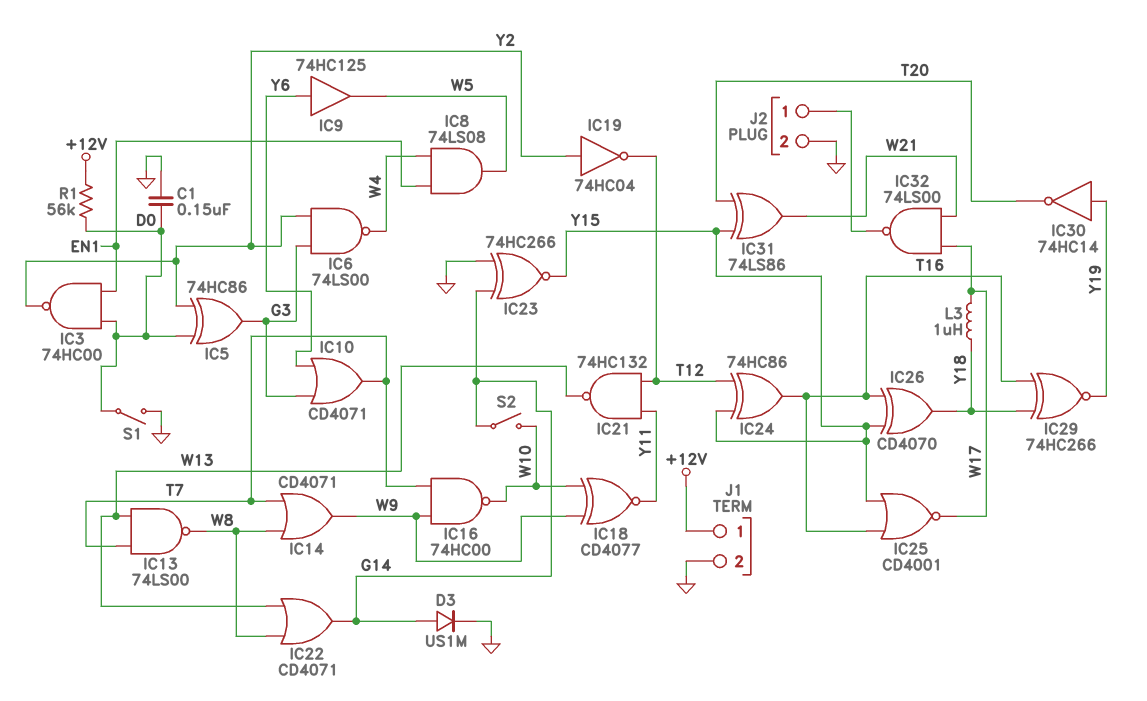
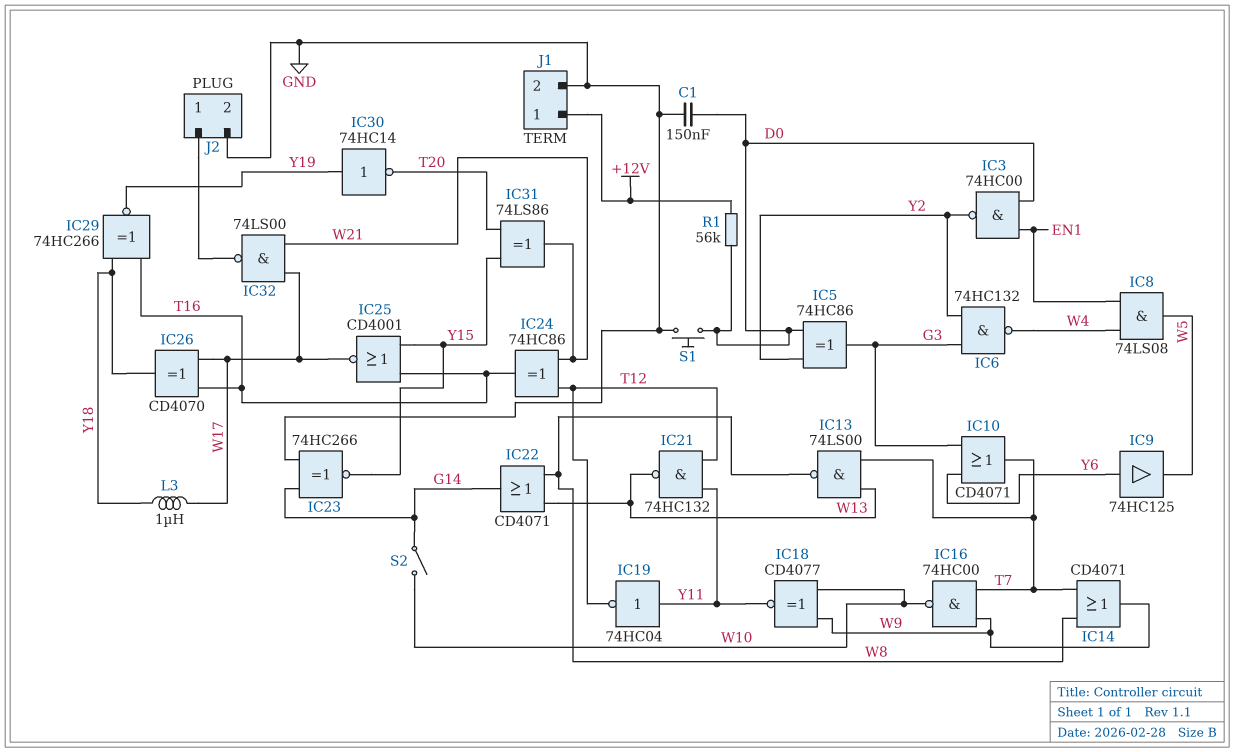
D3: diode US1M (A G14, K GND) -> none
IC6: NAND 74LS00 (in G3, in Y2, out W4) -> NAND 74HC132 (in G3, in Y2, out W4)
IC19: NOT 74HC04 (in Y2, out T12) -> NOT 74HC04 (in Y11, out T12)
IC24: XOR 74HC86 (in T12, in Y15, out T16) -> XOR 74HC86 (in T12, in W21, out T16)
IC26: XOR CD4070 (in T16, in Y15, out Y18) -> XOR CD4070 (in T16, in W17, out Y18)
S1: switch (D0, GND) -> button (D0, GND)

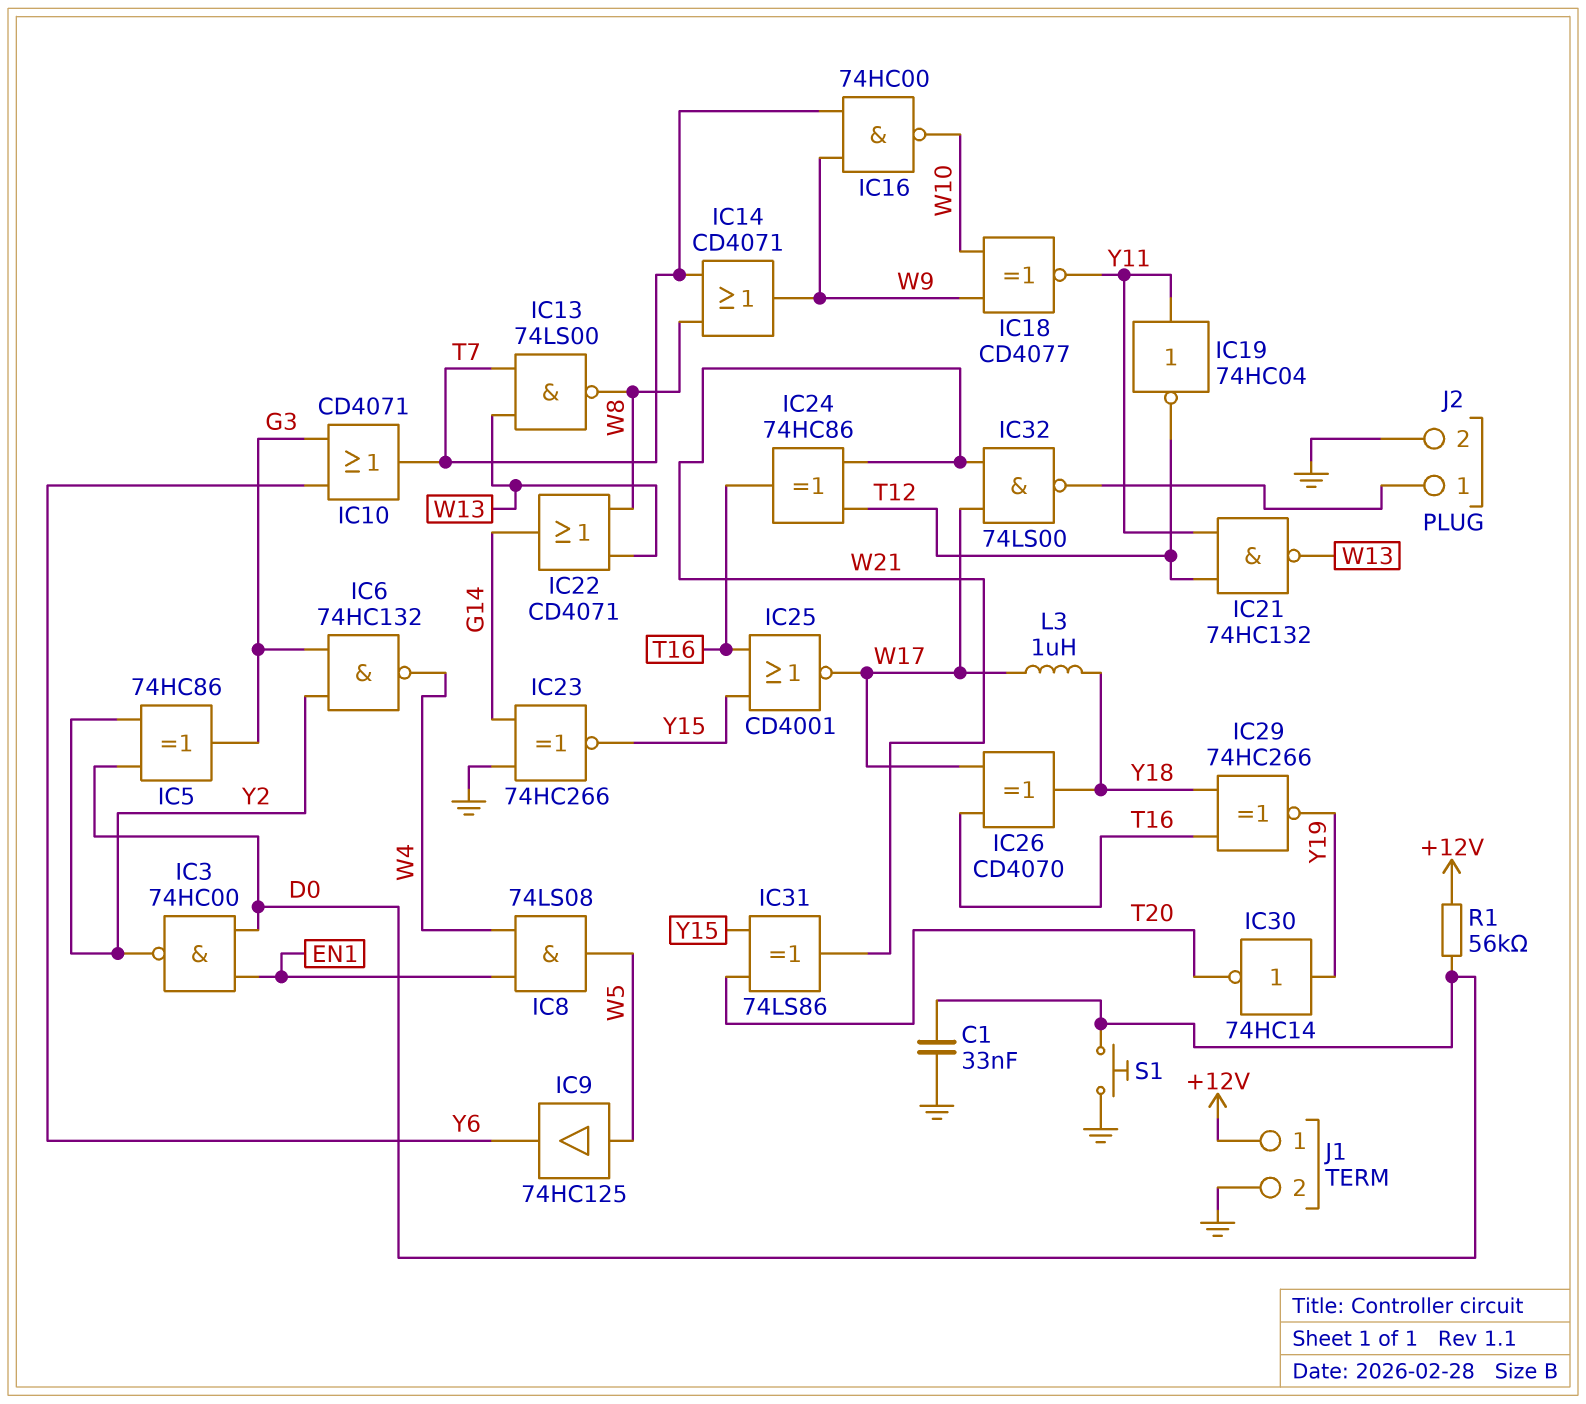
C1: 150nF (D0, GND) -> 33nF (D0, GND)
IC9: buffer 74HC125 (in Y6, out W5) -> buffer 74HC125 (in W5, out Y6)
S2: switch (G14, W10) -> none

